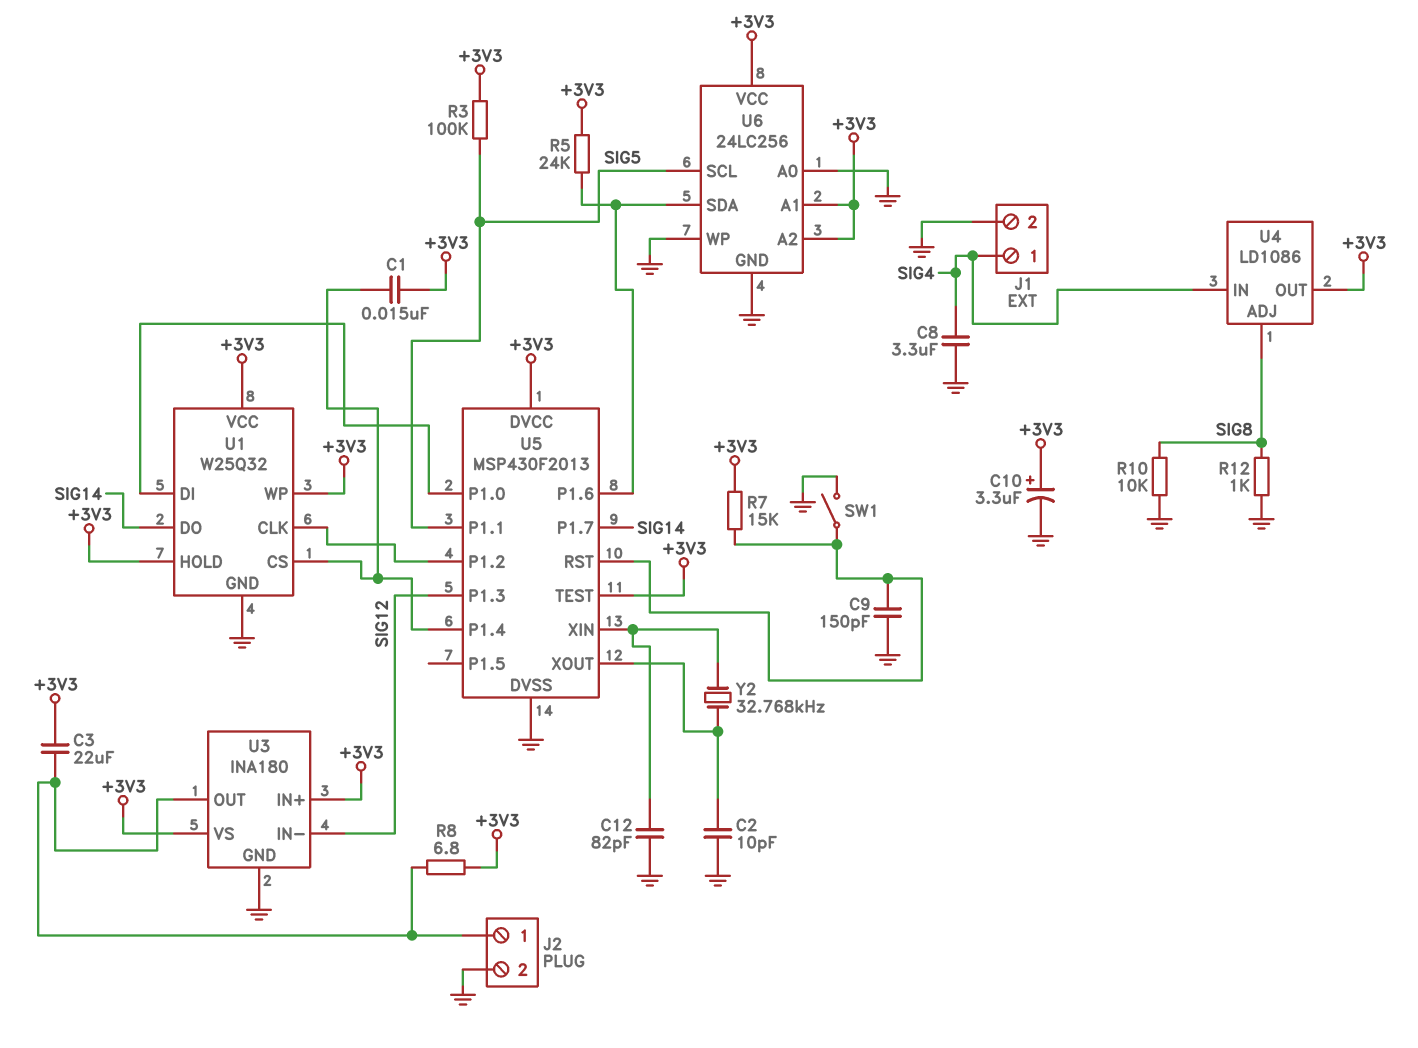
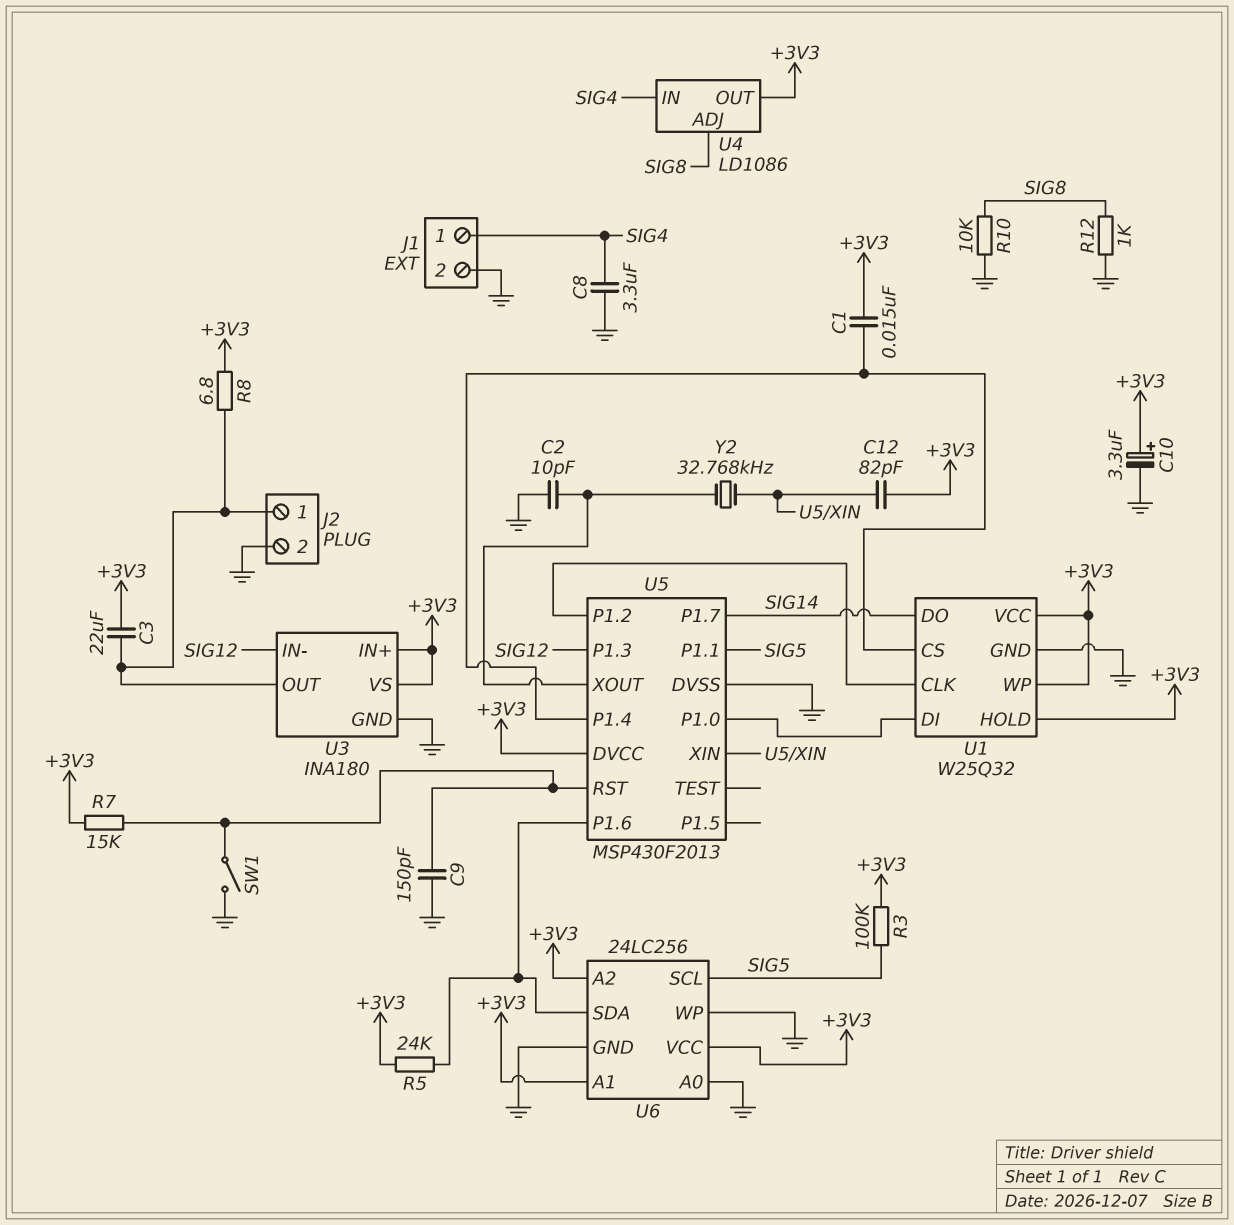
C12: 82pF (GND, U5/XIN) -> 82pF (+3V3, U5/XIN)
U5 pin TEST: +3V3 -> none

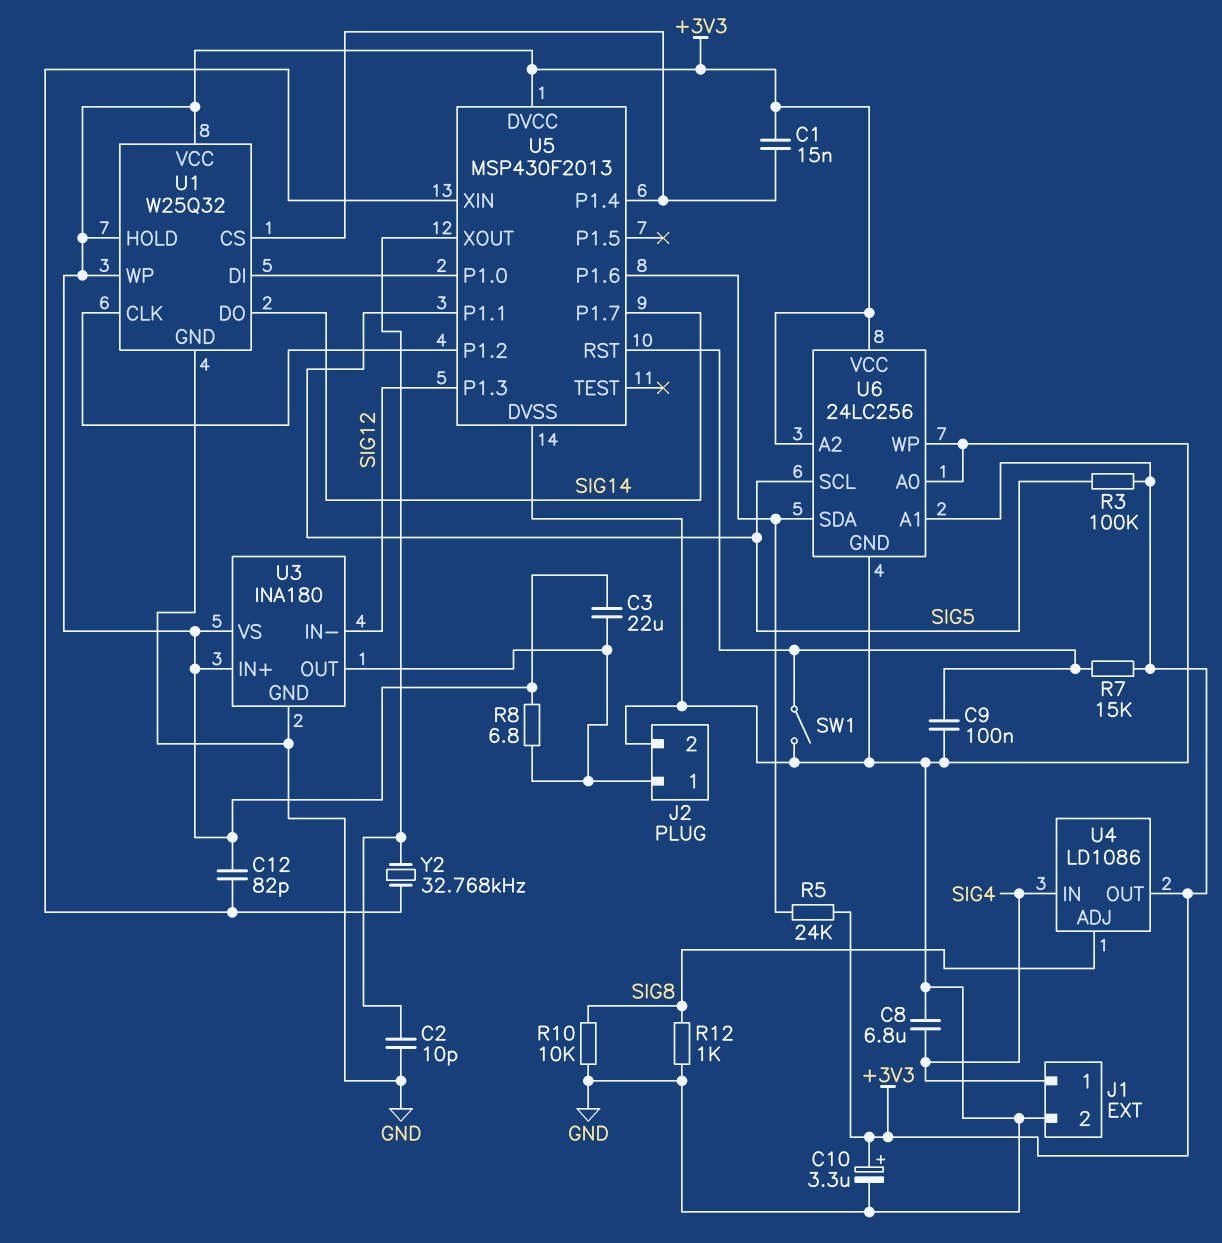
C8: 3.3uF (GND, SIG4) -> 6.8uF (GND, SIG4)
C9: 150pF (GND, U5/RST) -> 100nF (GND, U5/RST)

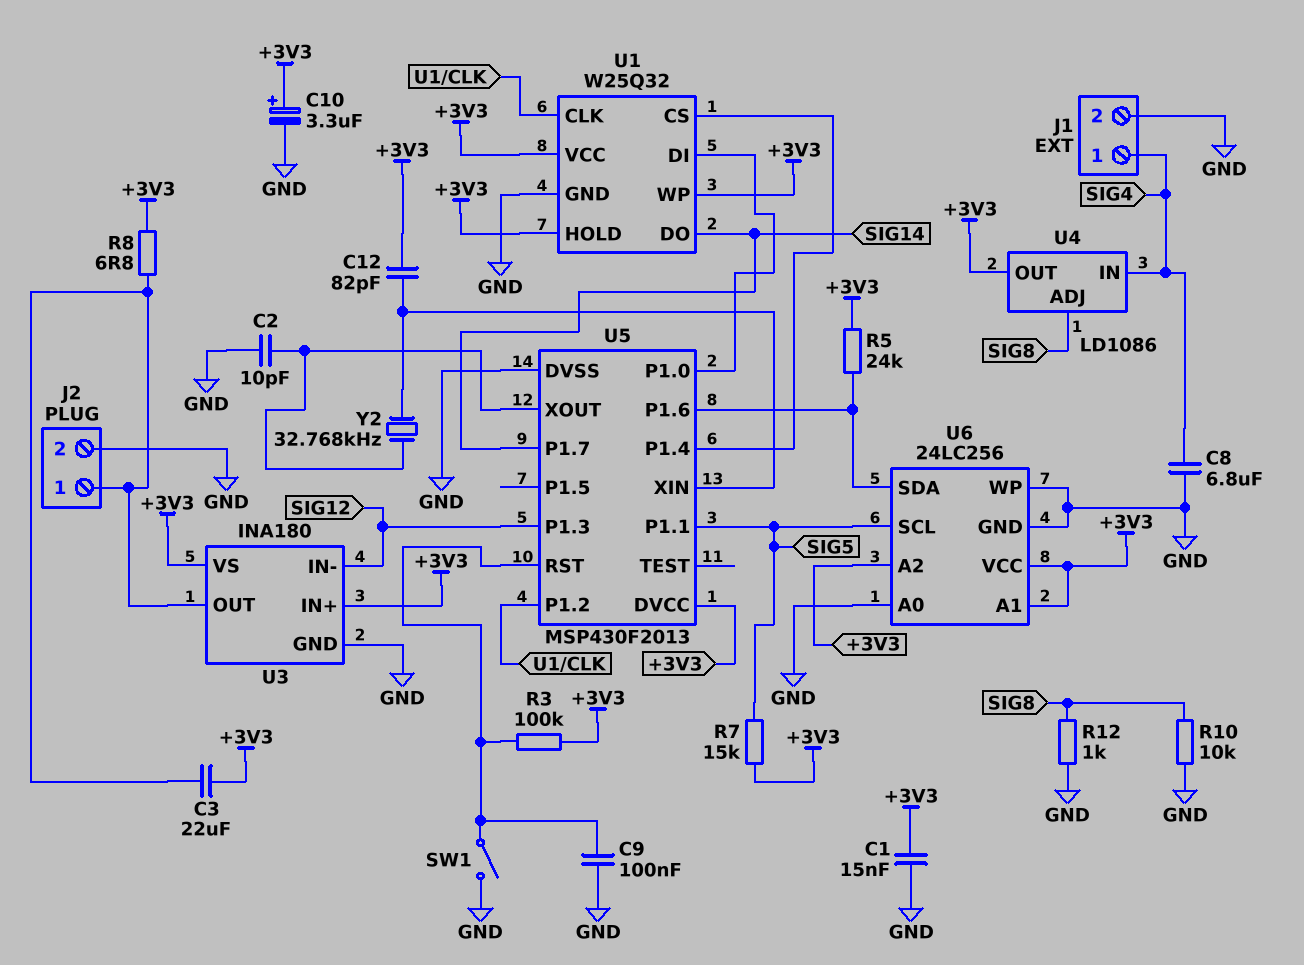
C1: 15nF (+3V3, U1/CS) -> 15nF (+3V3, GND)
R3: 100k (+3V3, SIG5) -> 100k (+3V3, U5/RST)
R7: 15k (+3V3, U5/RST) -> 15k (+3V3, SIG5)

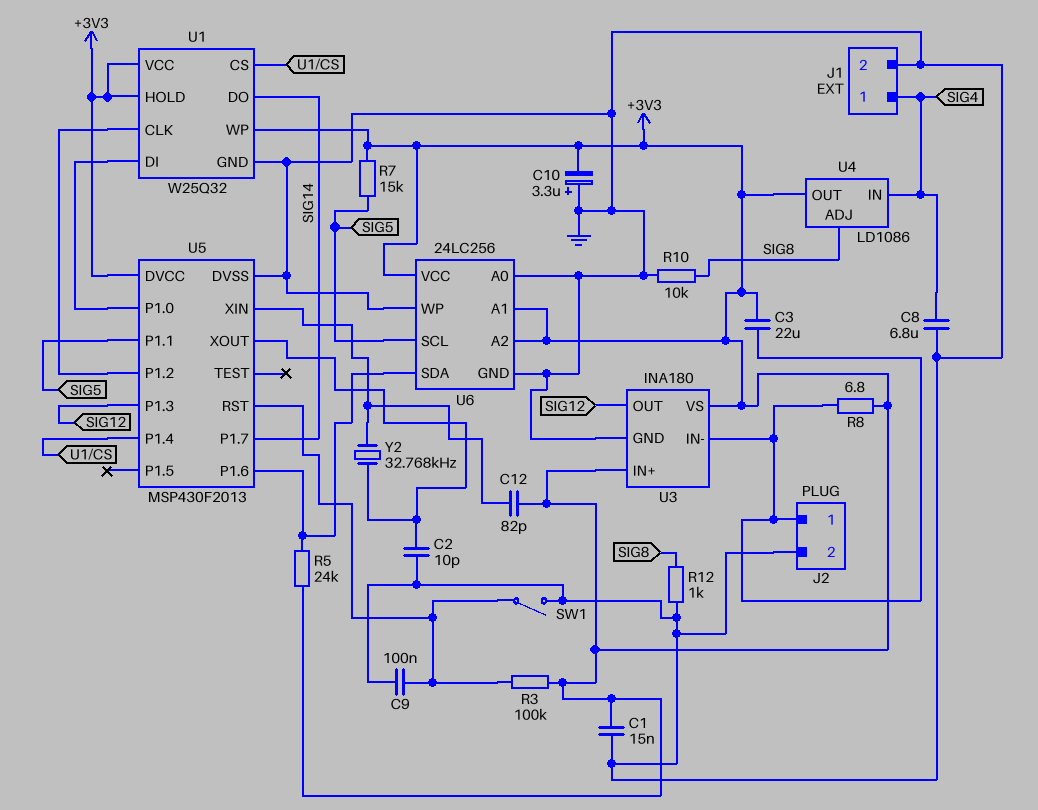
C10: 3.3uF (plus +3V3, minus GND) -> 3.3uF (plus GND, minus +3V3)
U3 pin IN-: SIG12 -> J2/1
U3 pin OUT: J2/1 -> SIG12

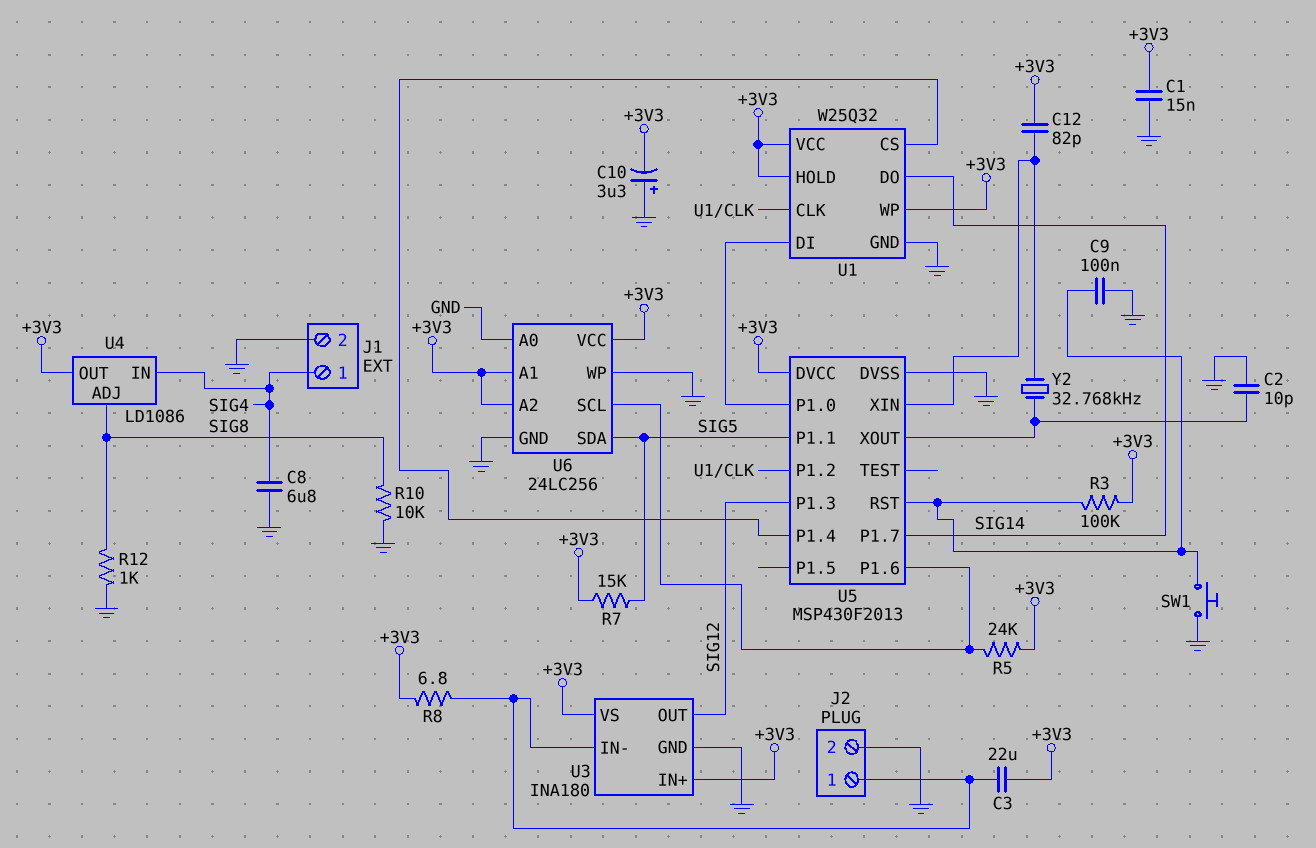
SW1: switch (GND, U5/RST) -> button (GND, U5/RST)
U6 pin SCL: SIG5 -> U5/P1.6
U6 pin SDA: U5/P1.6 -> SIG5

